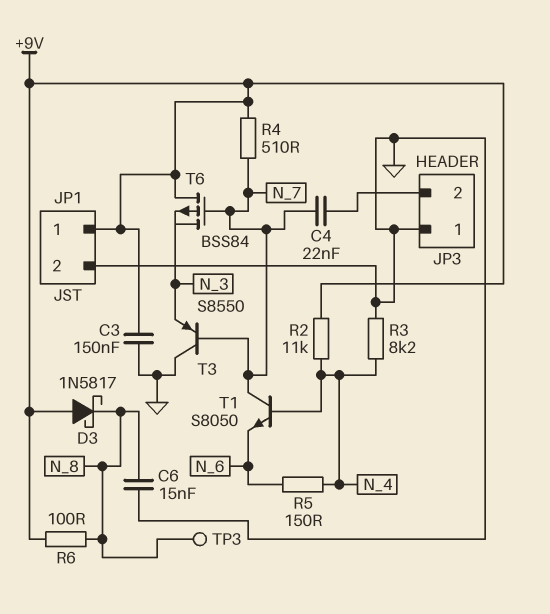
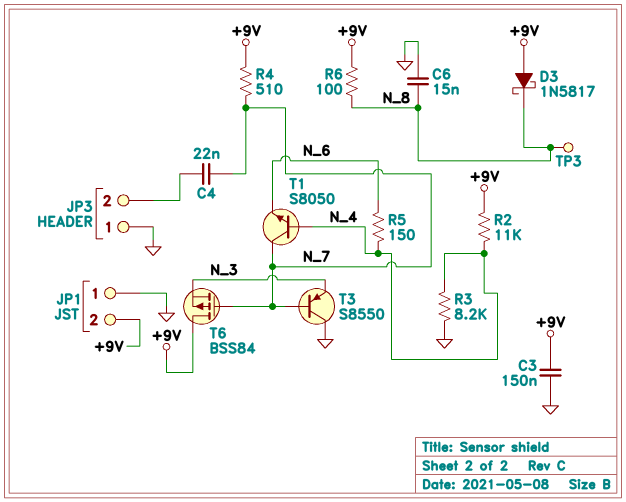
JP1 pin 1: +9V -> GND
JP1 pin 2: GND -> +9V

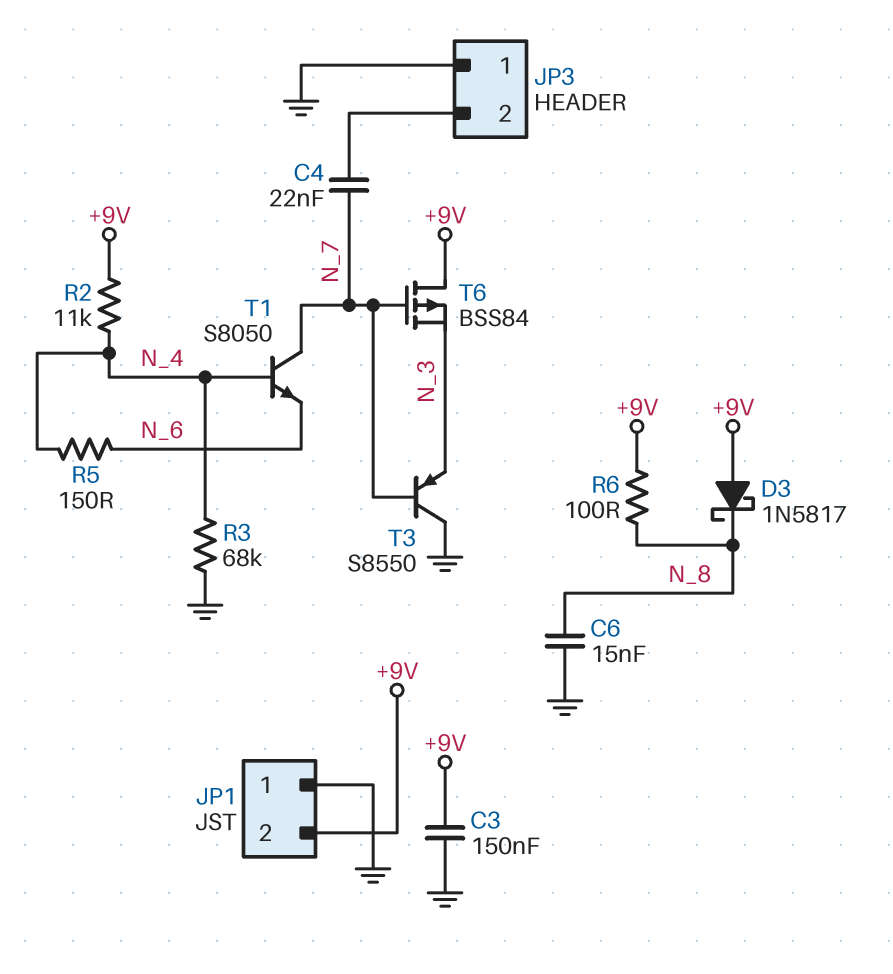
R3: 8.2k (GND, N_4) -> 68k (GND, N_4)
R4: 510 (+9V, N_7) -> none
TP3: test point (N_8) -> none

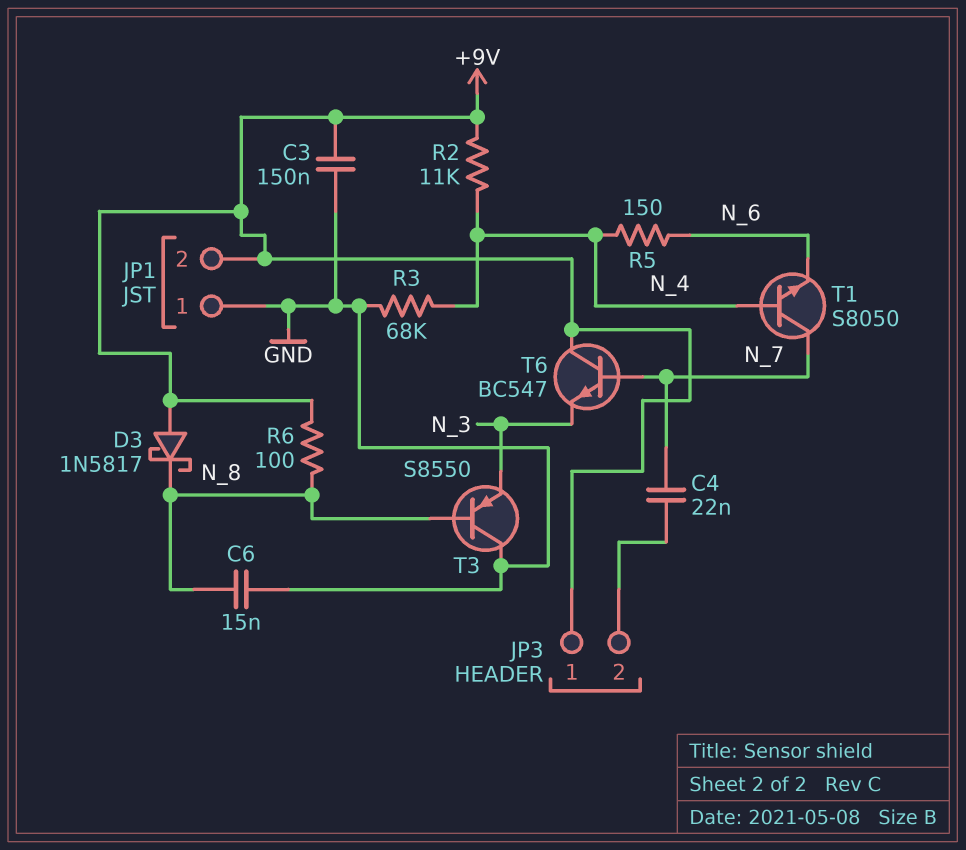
JP3 pin 1: GND -> +9V
T3: PNP S8550 (B N_7, C GND, E N_3) -> PNP S8550 (B N_8, C GND, E N_3)
T6: PMOS BSS84 (G N_7, D +9V, S N_3) -> NPN BC547 (B N_7, C +9V, E N_3)

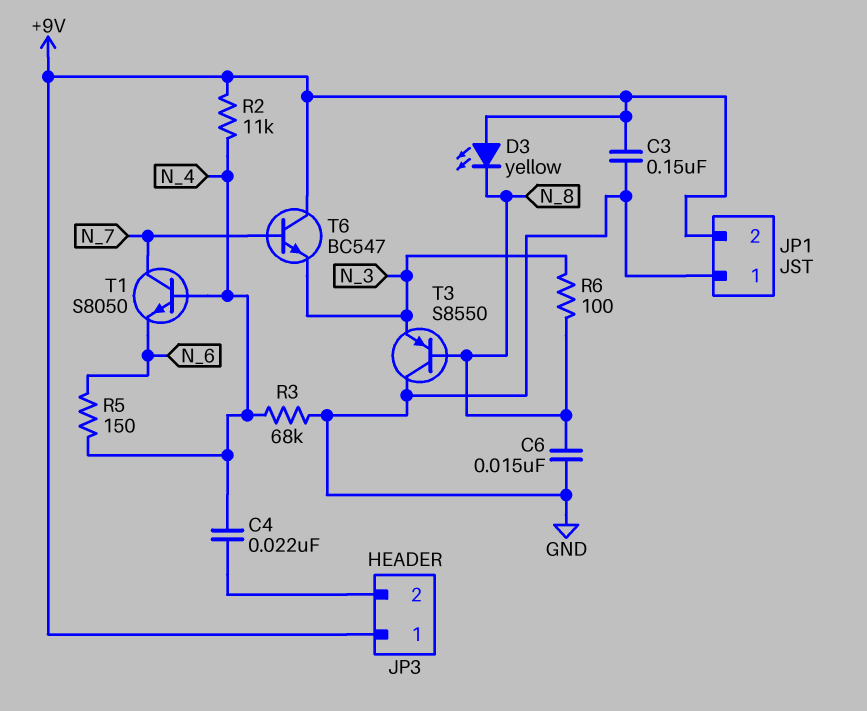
C4: 22nF (JP3/2, N_7) -> 22nF (JP3/2, N_4)
D3: schottky 1N5817 (A +9V, K N_8) -> LED yellow (A +9V, K N_8)
R6: 100 (+9V, N_8) -> 100 (N_3, N_8)

